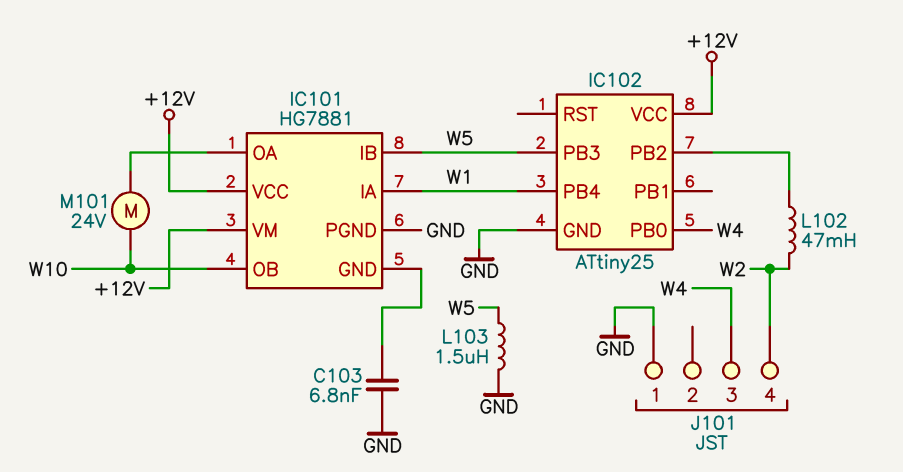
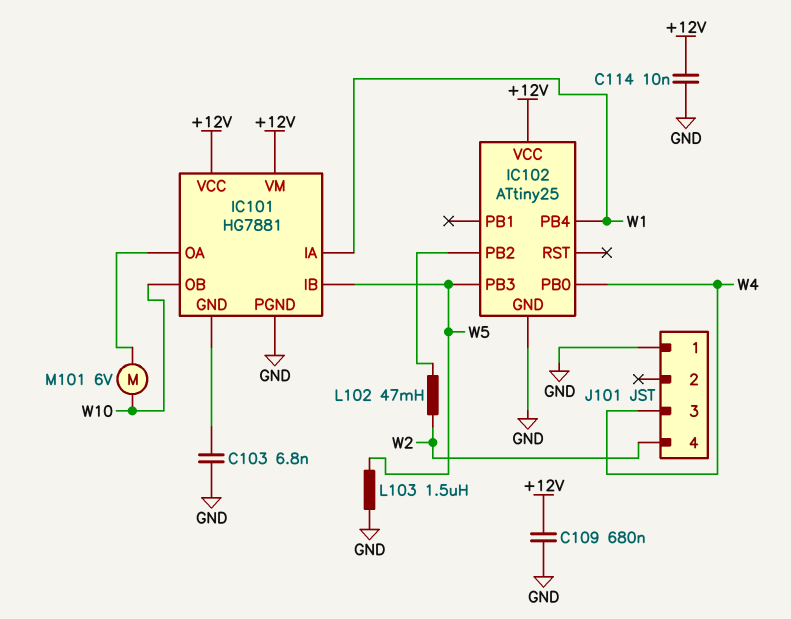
C109: none -> 680nF (+12V, GND)
C114: none -> 10nF (+12V, GND)
M101: motor 24V (IC101/OA, W10) -> motor 6V (IC101/OA, W10)

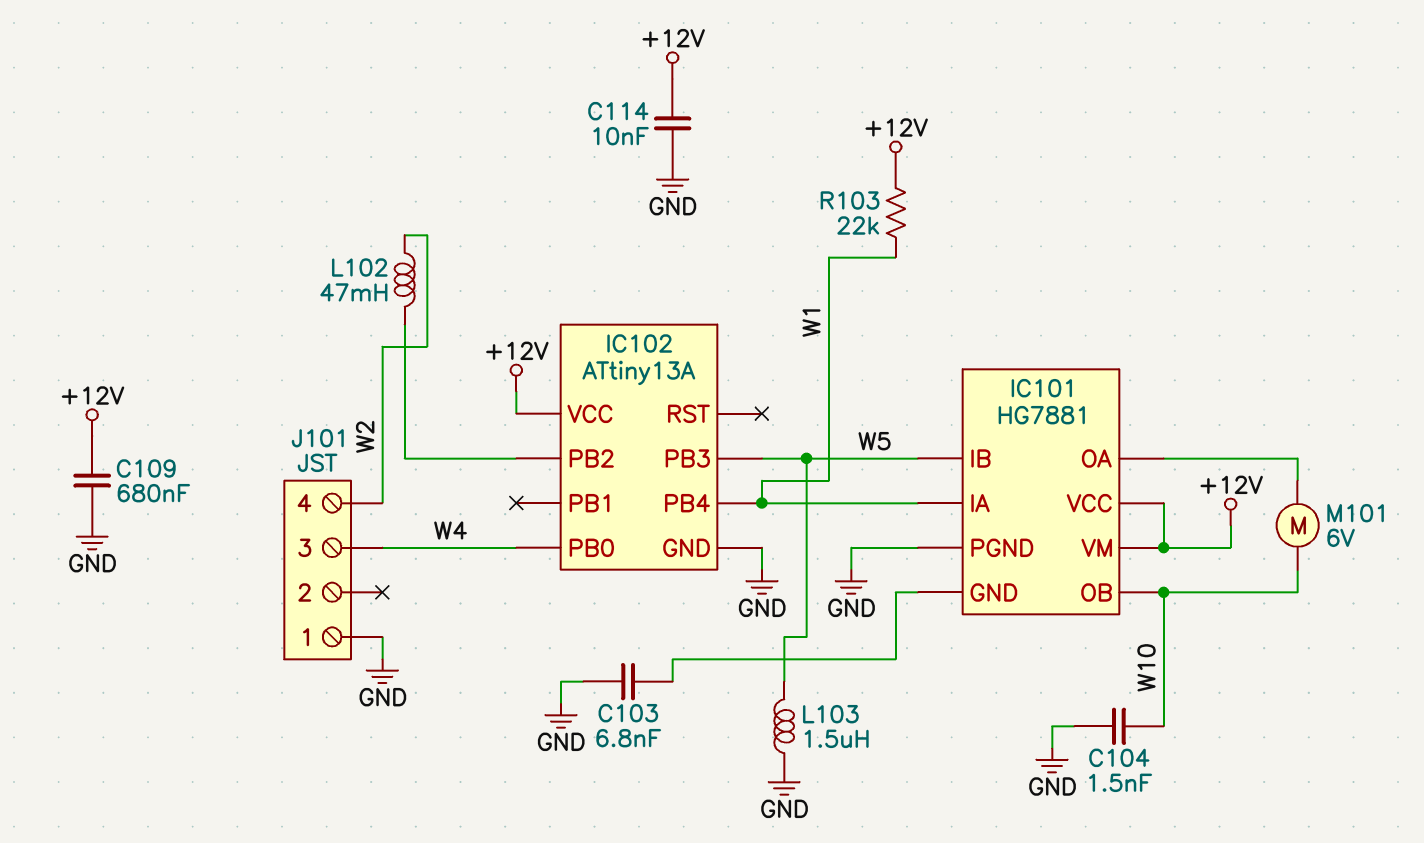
C104: none -> 1.5nF (GND, W10)
IC102: ATtiny25 -> ATtiny13A
R103: none -> 22k (+12V, W1)

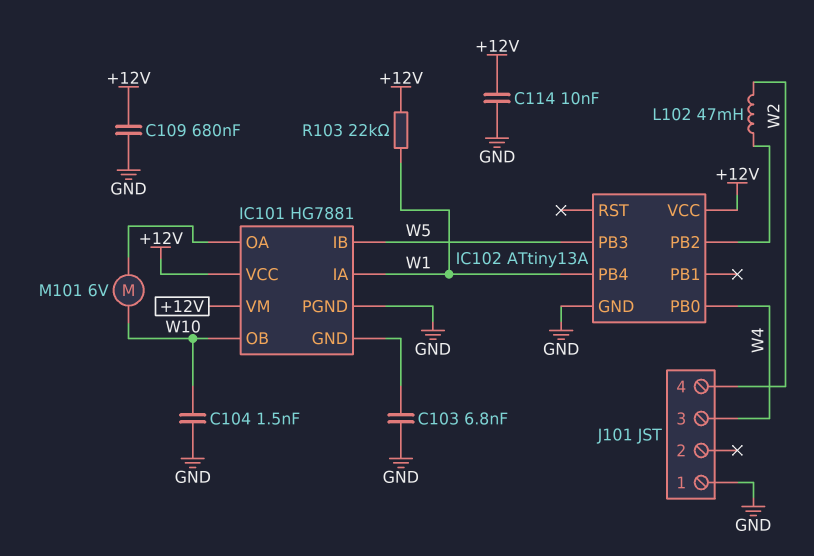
L103: 1.5uH (GND, W5) -> none

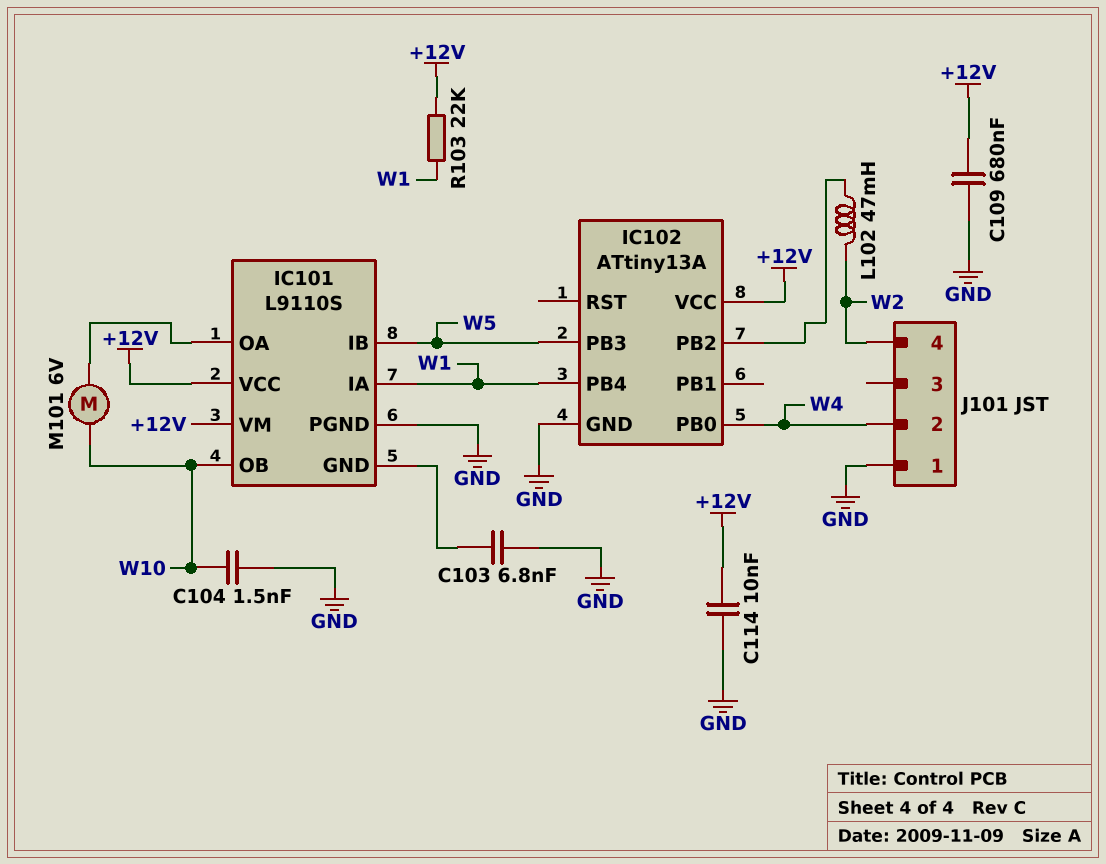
IC101: HG7881 -> L9110S
J101 pin 2: none -> W4
J101 pin 3: W4 -> none

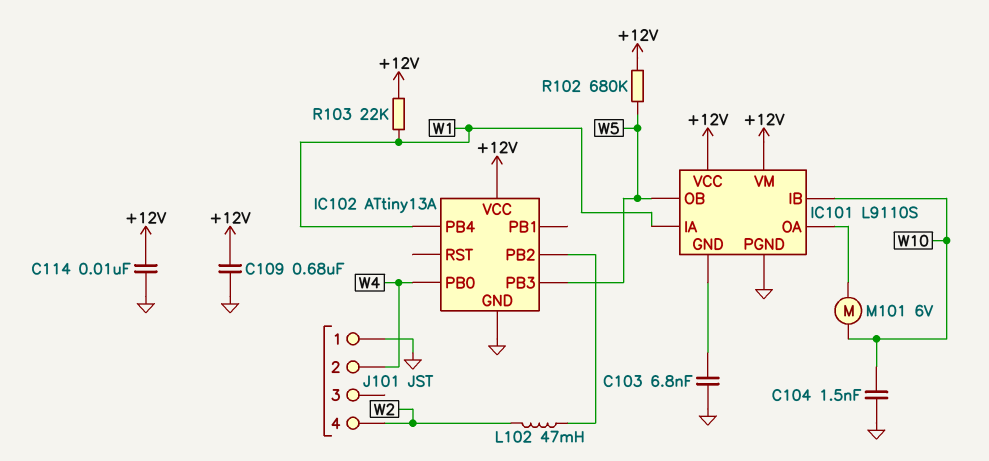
IC101 pin IB: W5 -> W10
IC101 pin OB: W10 -> W5
R102: none -> 680k (+12V, W5)

